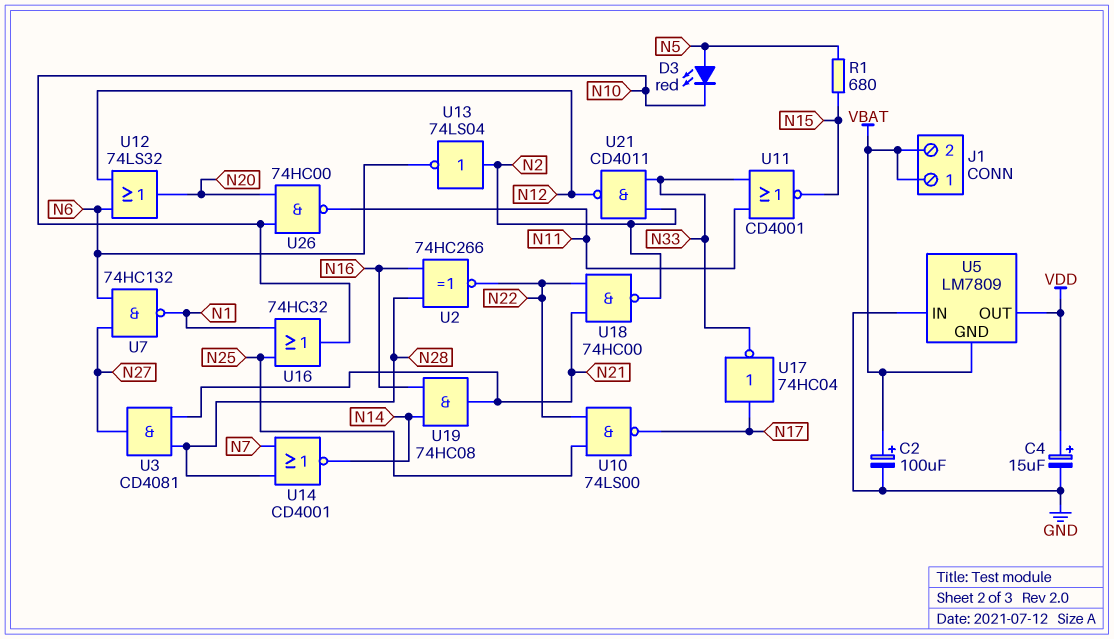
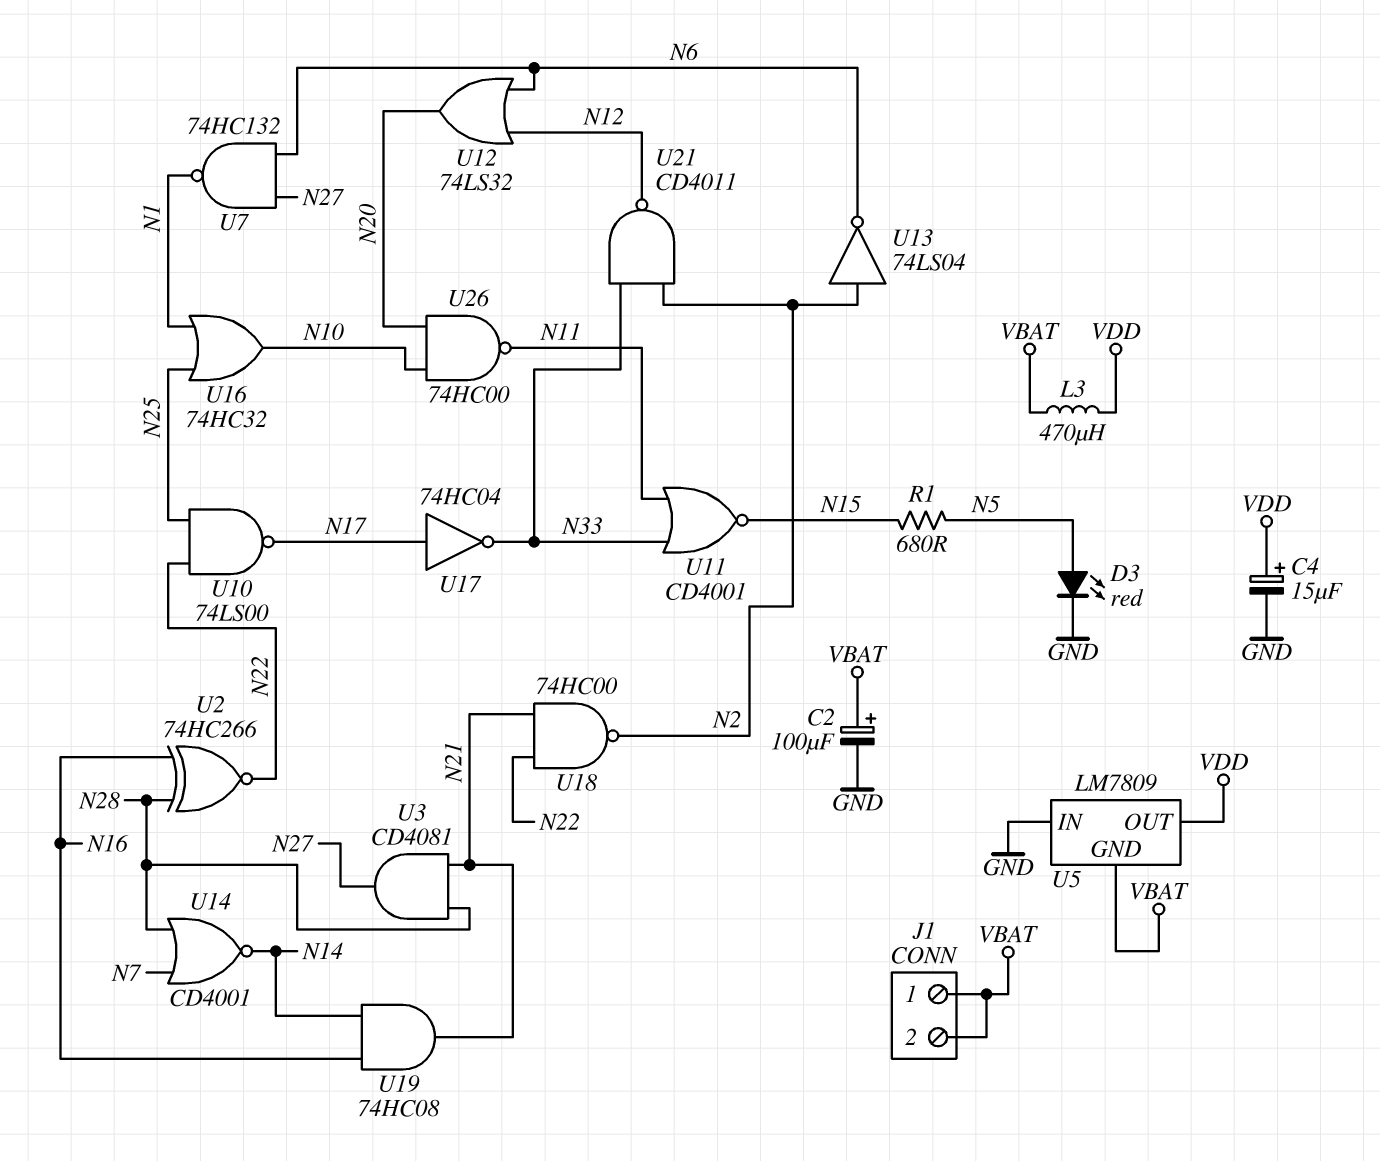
D3: LED red (A N5, K N10) -> LED red (A N5, K GND)
L3: none -> 470uH (VBAT, VDD)

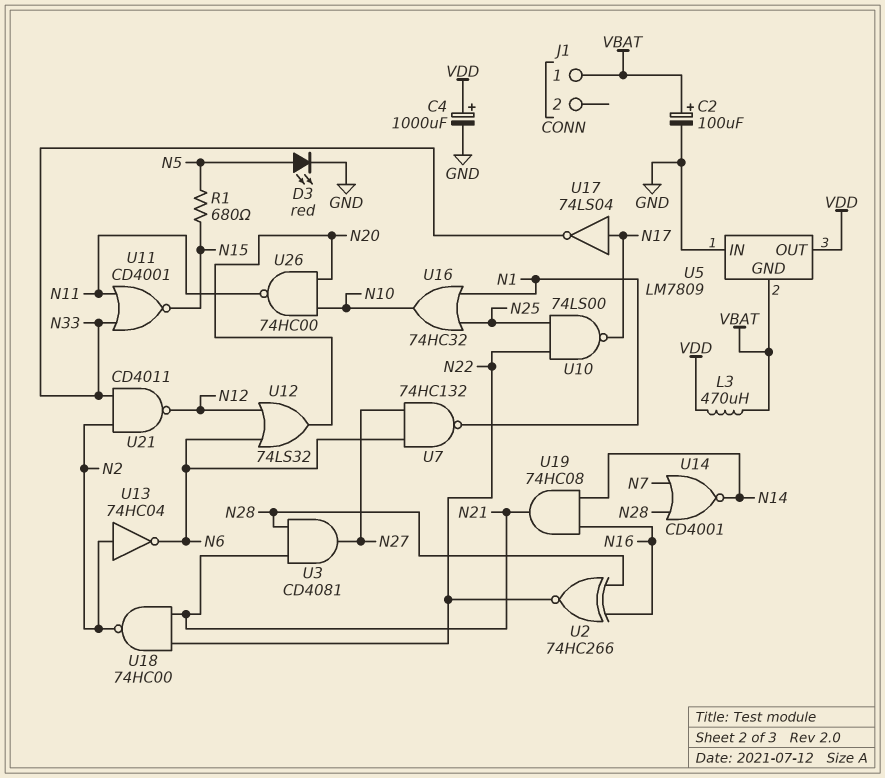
C4: 15uF (plus VDD, minus GND) -> 1000uF (plus VDD, minus GND)
J1 pin 2: VBAT -> none
U13: NOT 74LS04 (in N2, out N6) -> NOT 74HC04 (in N2, out N6)
U17: NOT 74HC04 (in N17, out N33) -> NOT 74LS04 (in N17, out N33)

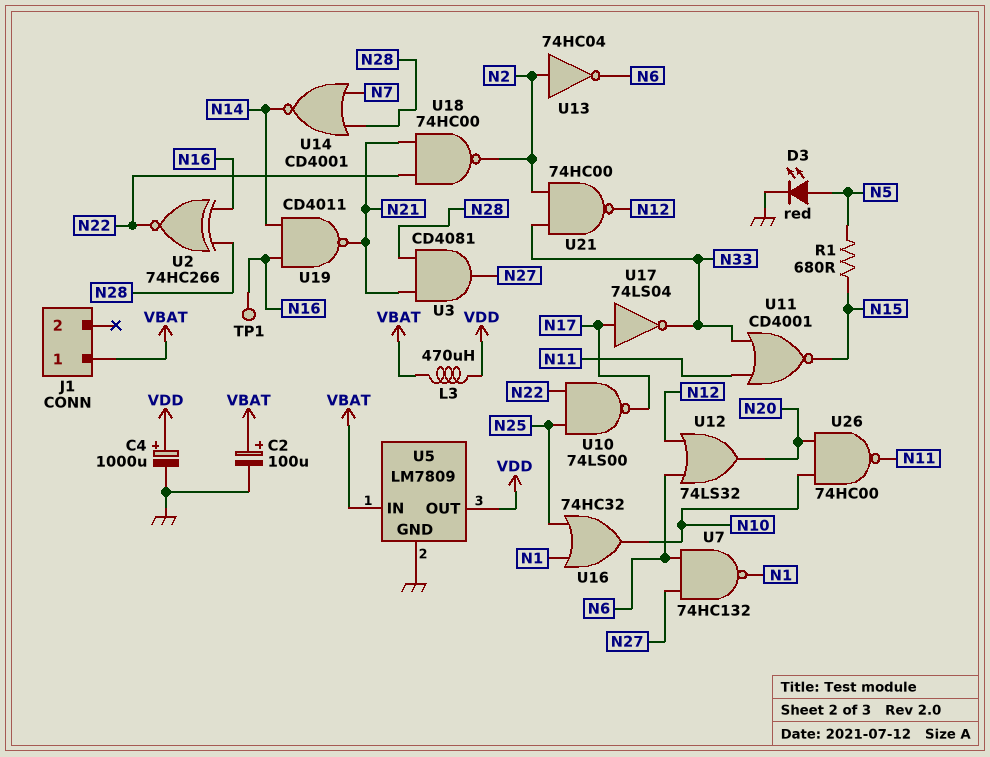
TP1: none -> test point (N16)
U5 pin GND: VBAT -> GND
U5 pin IN: GND -> VBAT
U19: AND 74HC08 (in N14, in N16, out N21) -> NAND CD4011 (in N14, in N16, out N21)
U21: NAND CD4011 (in N2, in N33, out N12) -> NAND 74HC00 (in N2, in N33, out N12)

